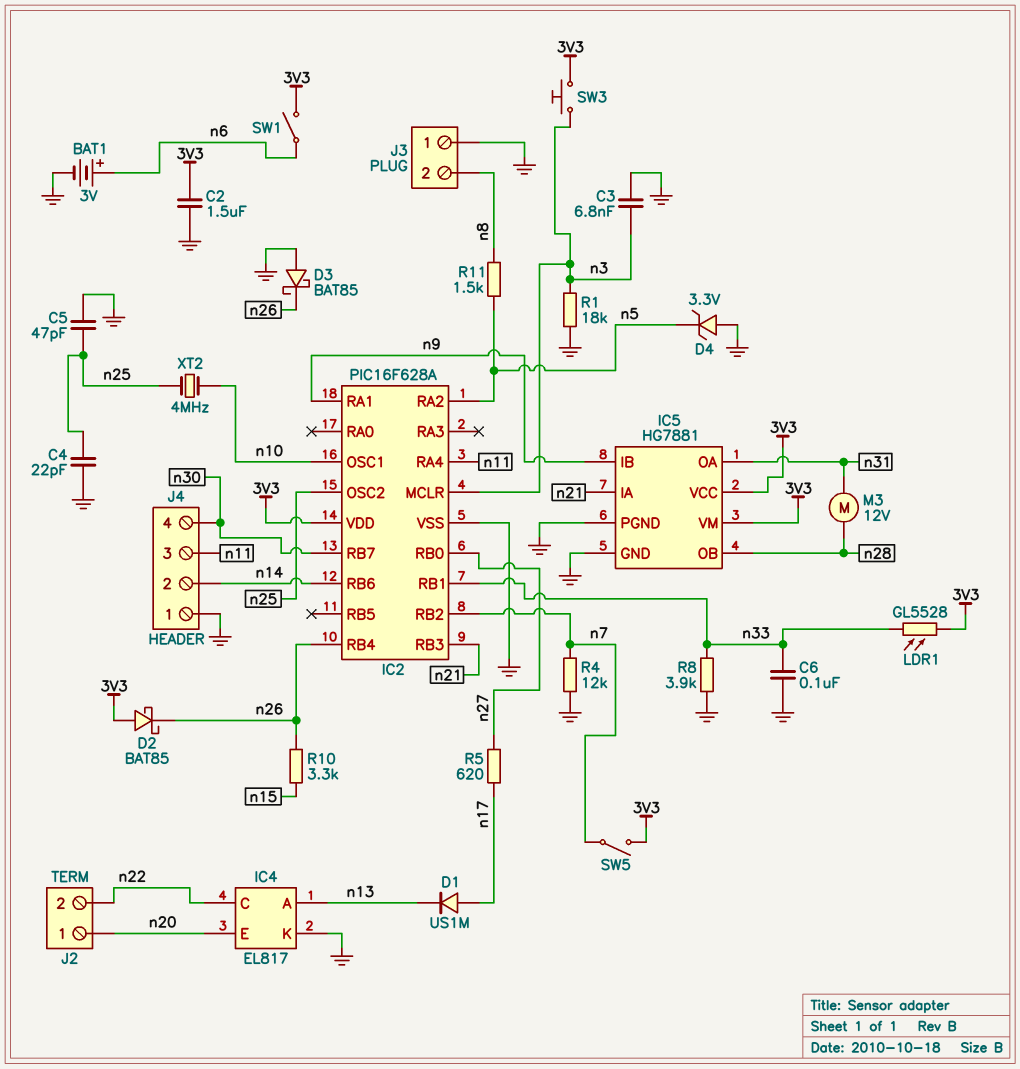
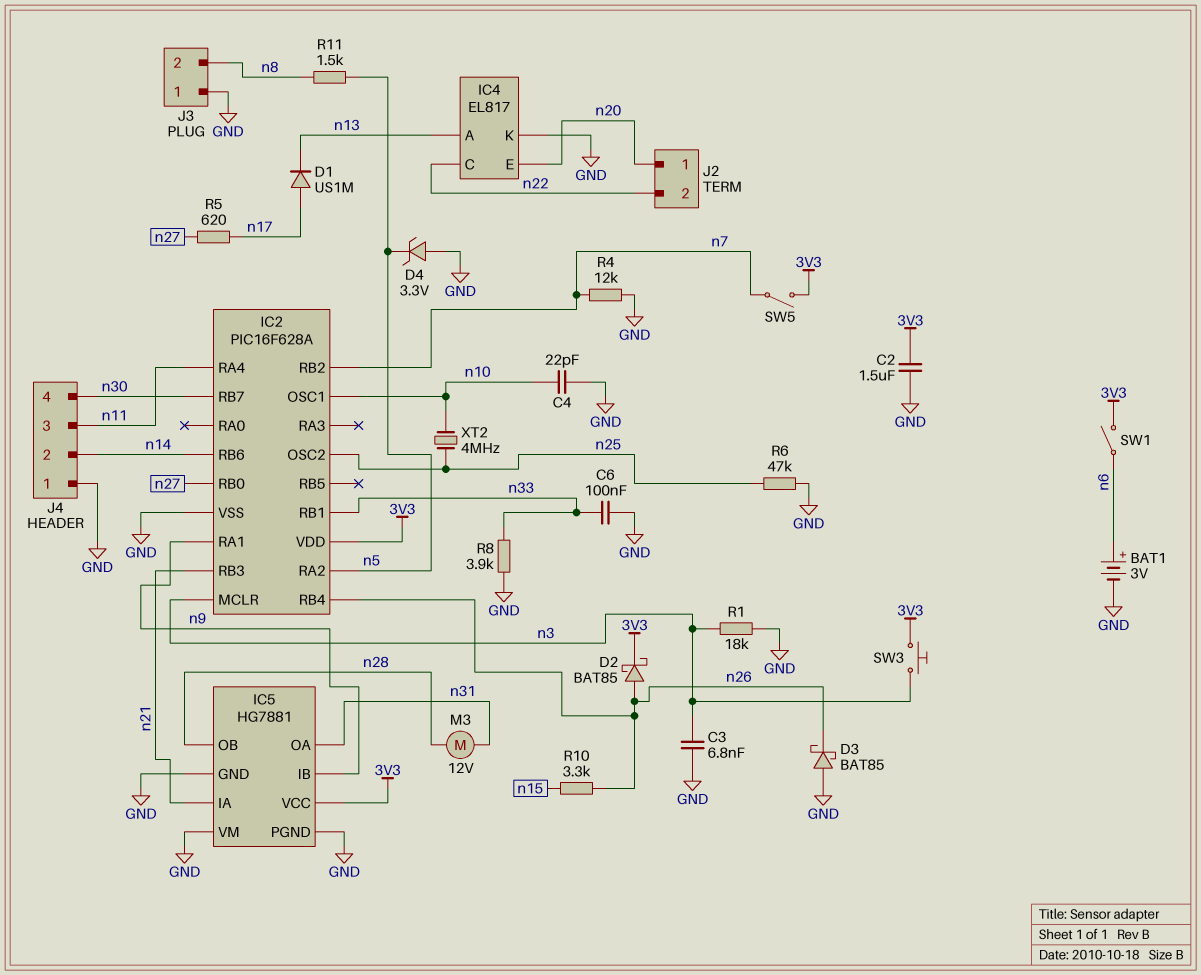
C4: 22pF (GND, n25) -> 22pF (GND, n10)
C5: 47pF (GND, n25) -> none
D2: schottky BAT85 (A 3V3, K n26) -> schottky BAT85 (A n26, K 3V3)
IC5 pin VM: 3V3 -> GND
LDR1: GL5528 (3V3, n33) -> none
R6: none -> 47k (GND, n25)

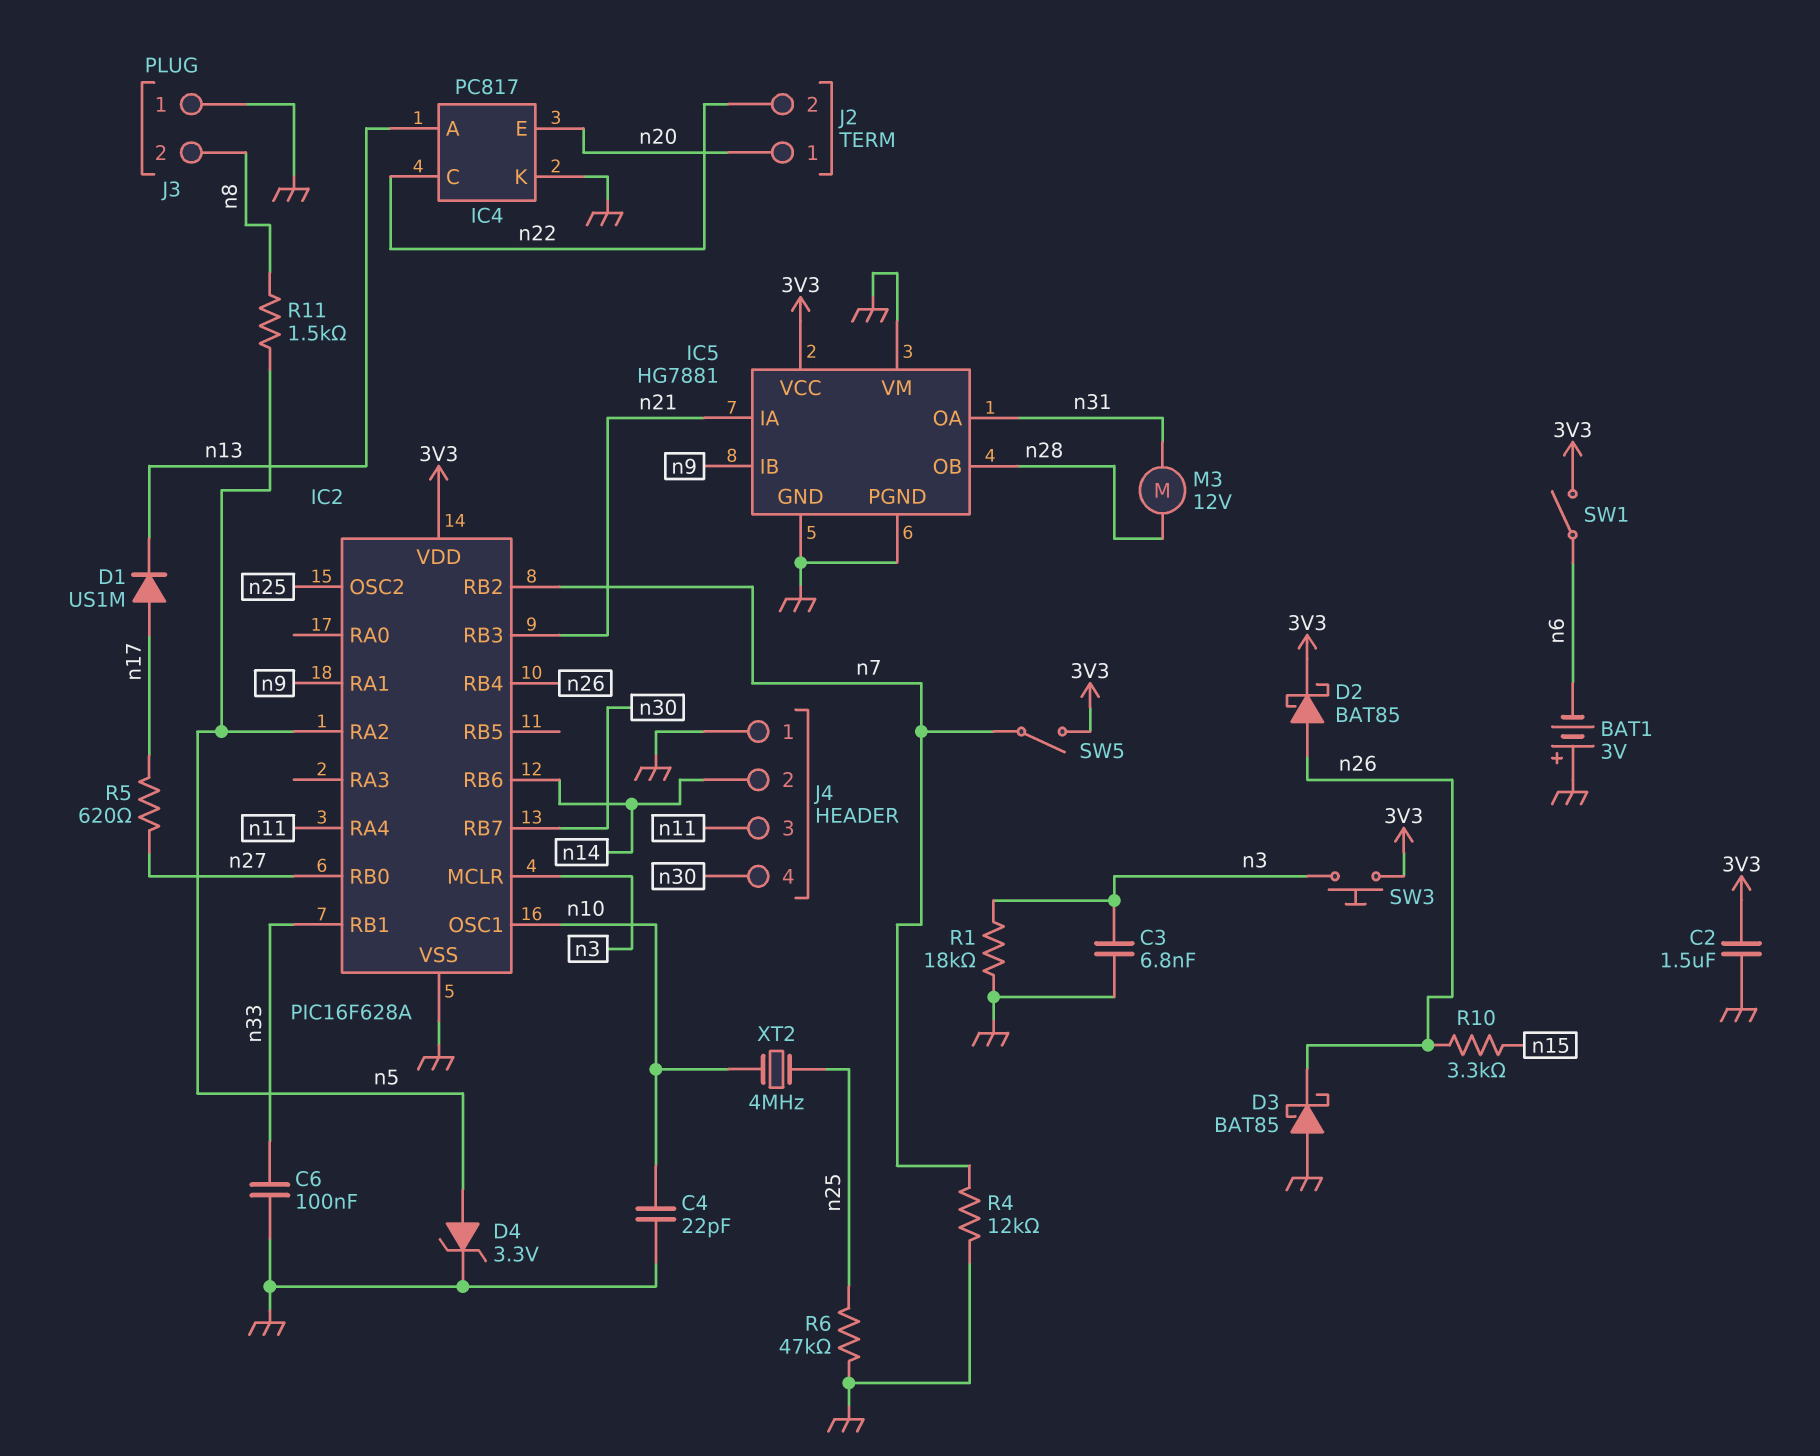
BAT1: 3V (plus n6, minus GND) -> 3V (plus GND, minus n6)
D4: zener 3.3V (A GND, K n5) -> zener 3.3V (A n5, K GND)
IC4: EL817 -> PC817
R8: 3.9k (GND, n33) -> none

